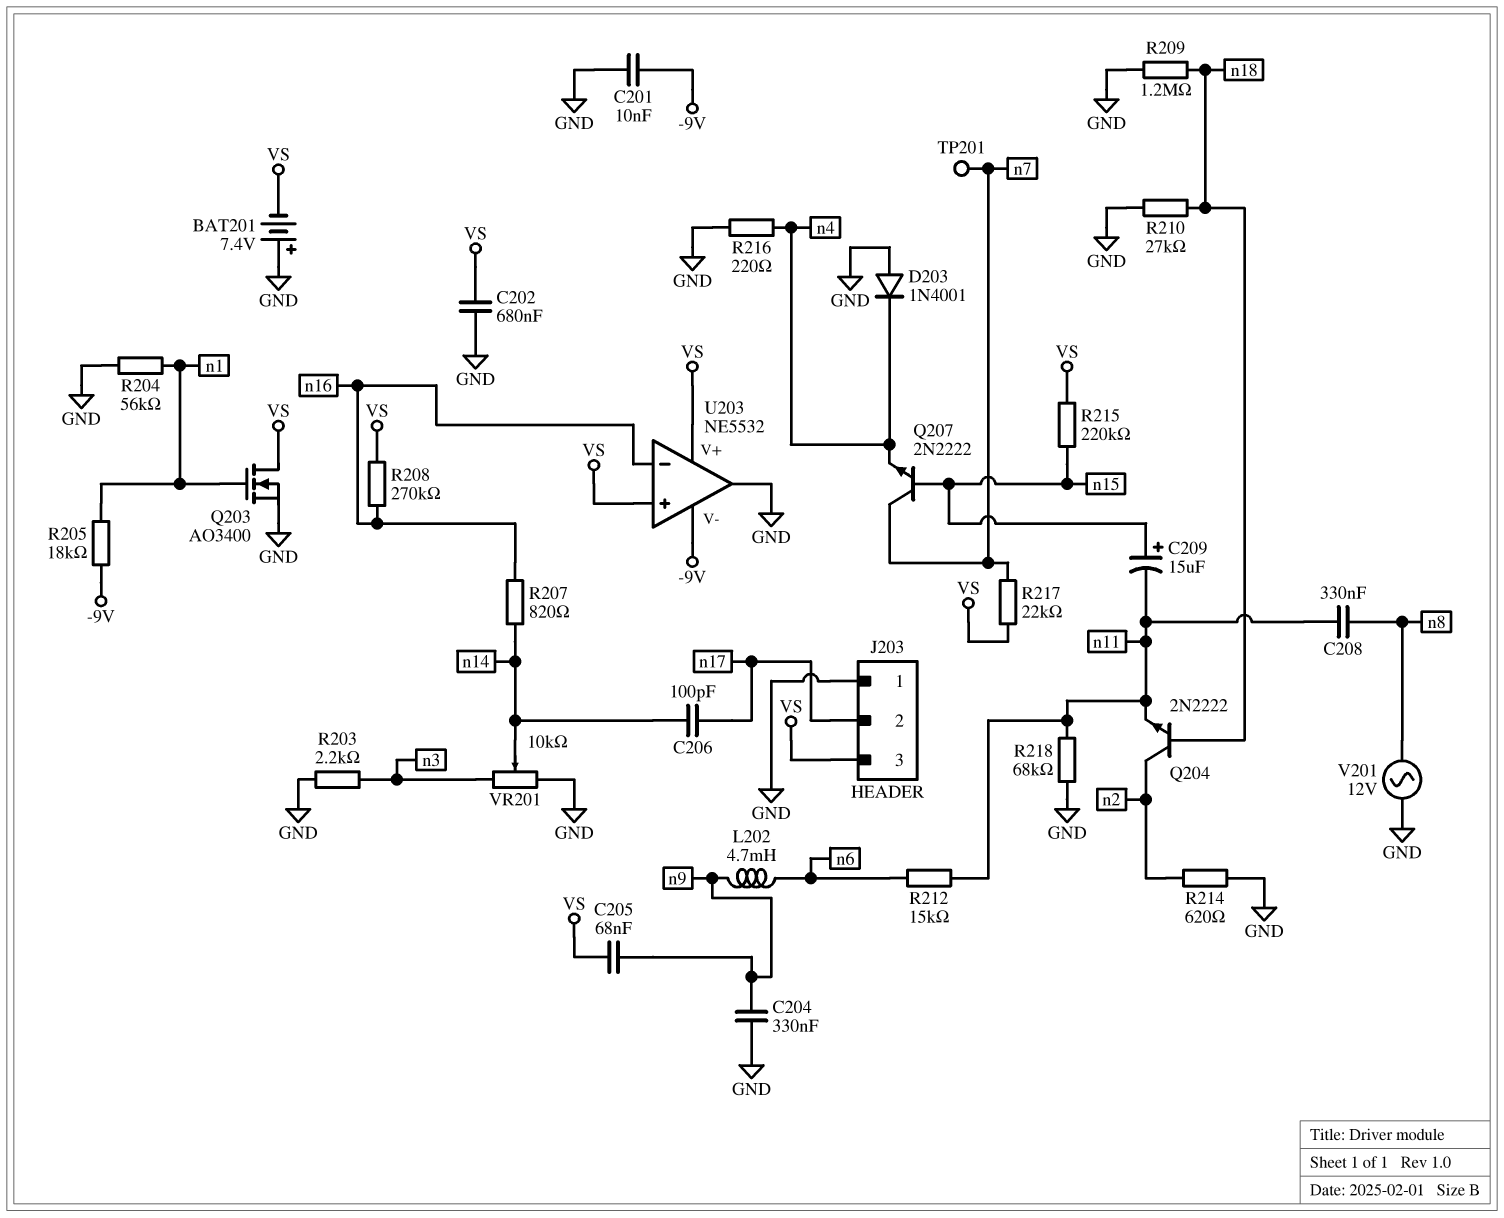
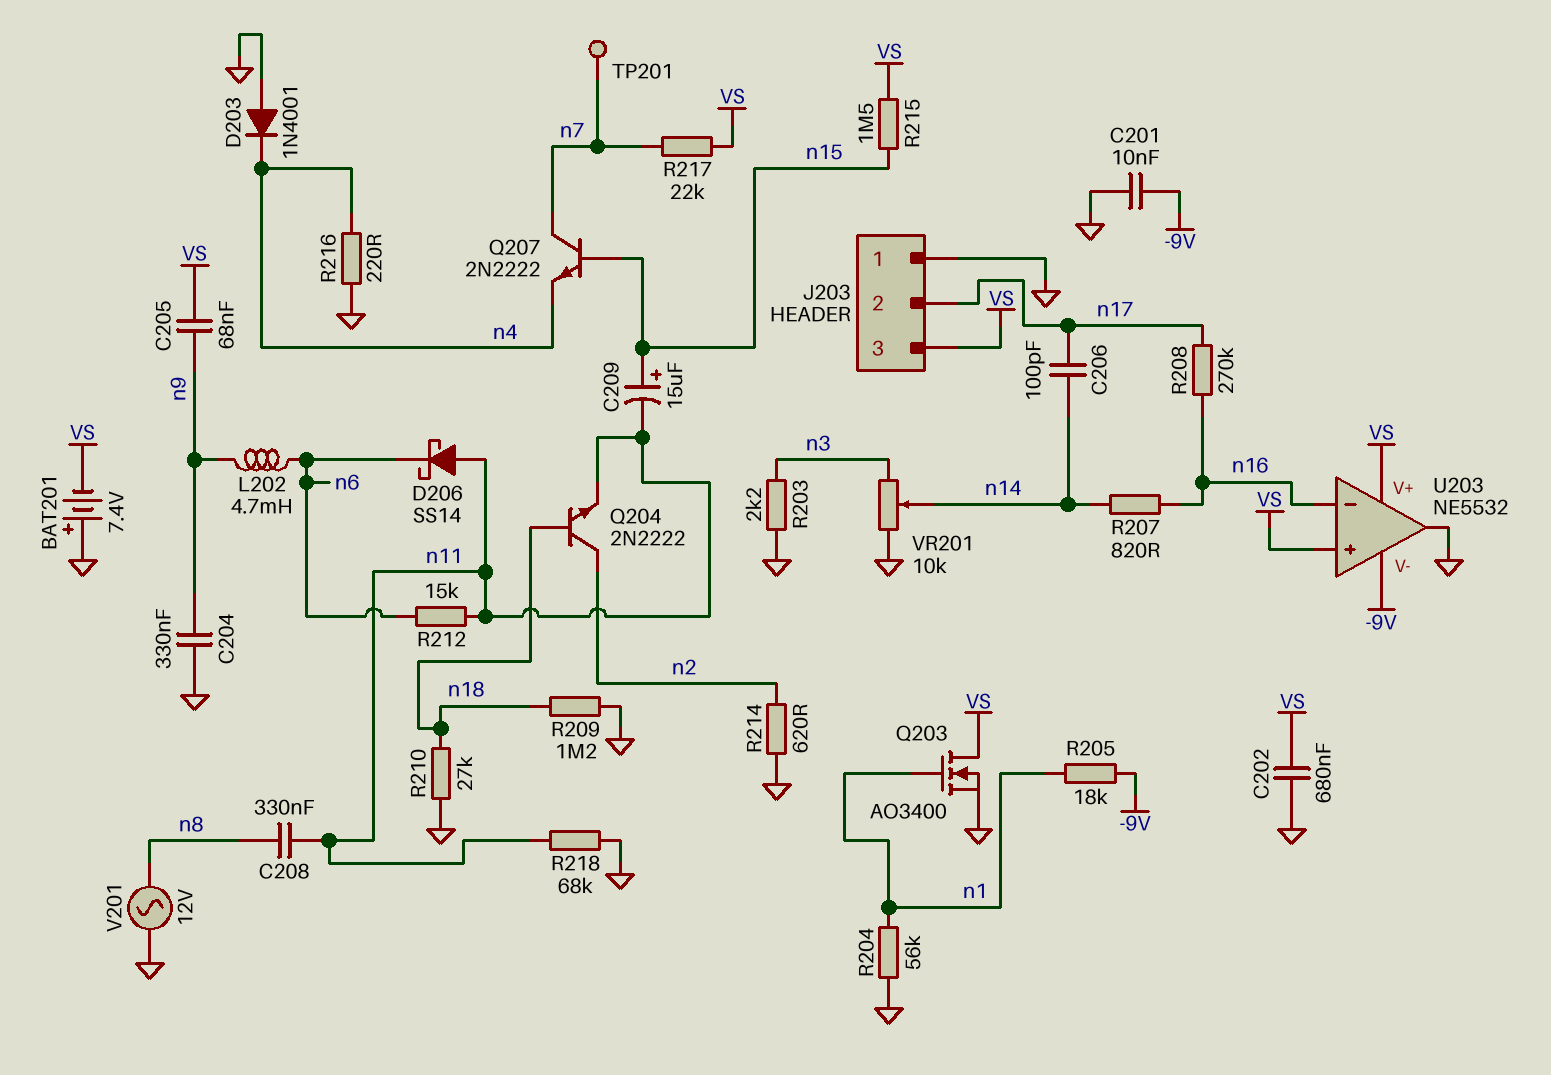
D206: none -> schottky SS14 (A n11, K n6)
R208: 270k (VS, n16) -> 270k (n16, n17)
R215: 220k (VS, n15) -> 1.5M (VS, n15)

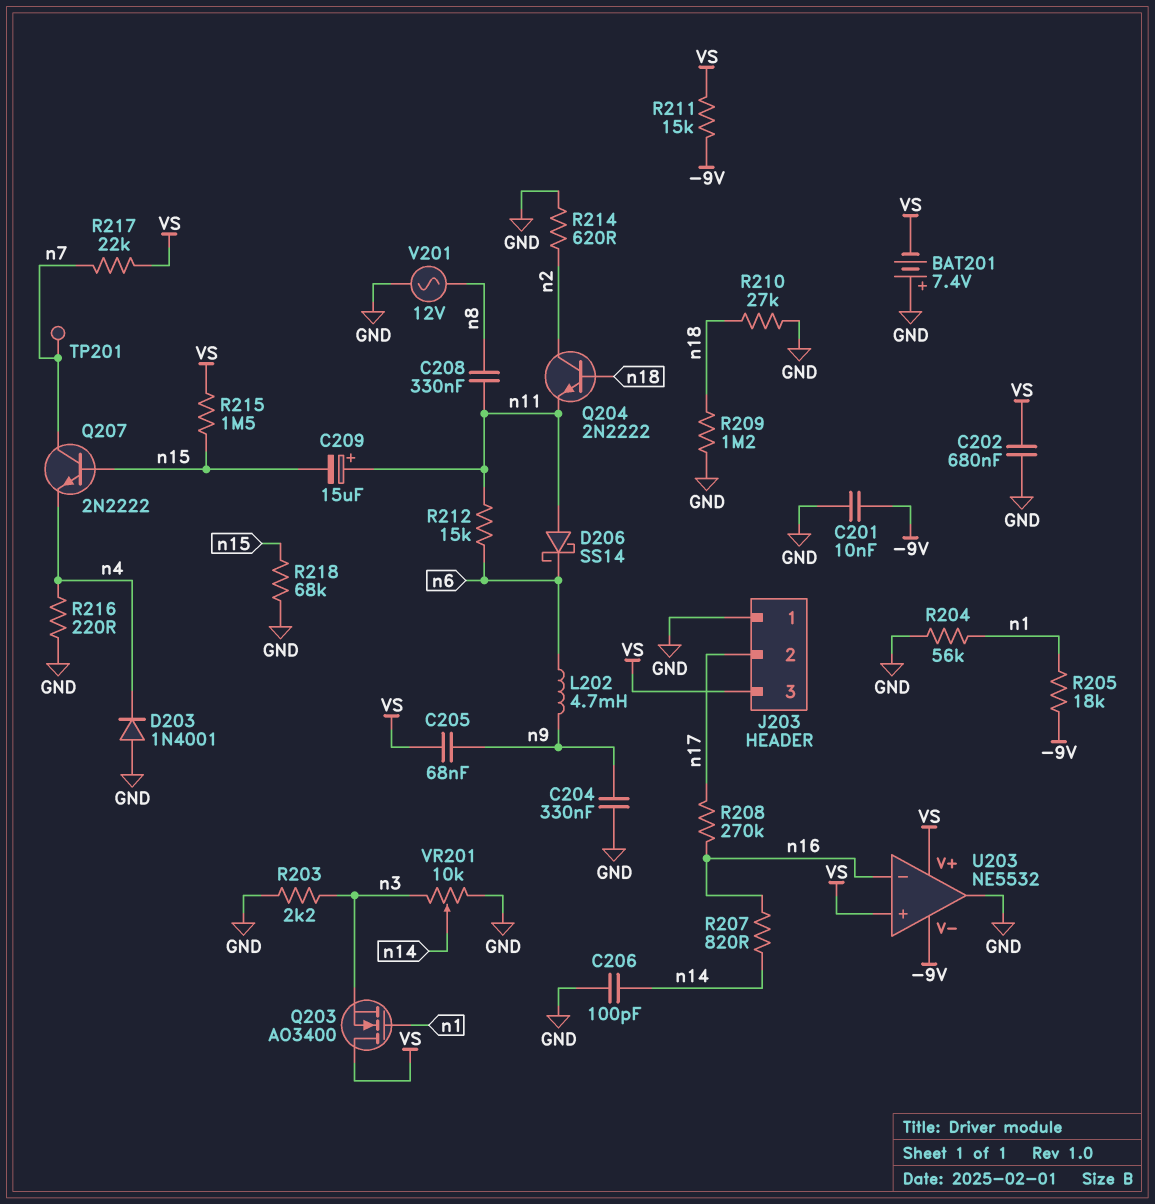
C206: 100pF (n14, n17) -> 100pF (GND, n14)
C209: 15uF (plus n15, minus n11) -> 15uF (plus n11, minus n15)
Q203: NMOS AO3400 (G n1, D VS, S GND) -> NMOS AO3400 (G n1, D VS, S n3)
R211: none -> 15k (-9V, VS)
R218: 68k (GND, n11) -> 68k (GND, n15)

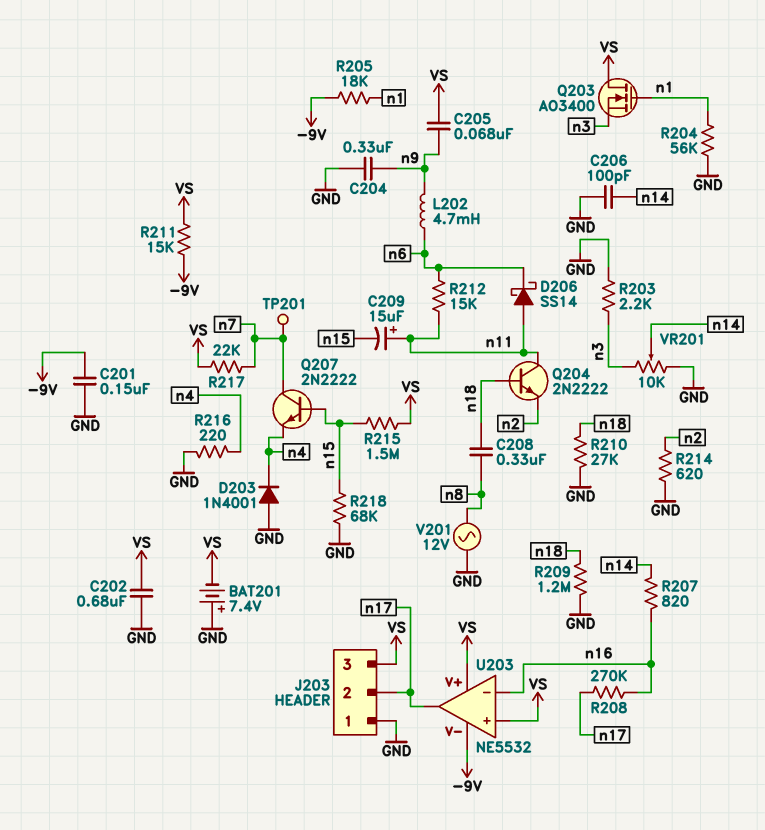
C201: 10nF (-9V, GND) -> 150nF (-9V, GND)
C208: 330nF (n8, n11) -> 330nF (n8, n18)
Q204: NPN 2N2222 (B n18, C n2, E n11) -> NPN 2N2222 (B n18, C n11, E n2)
U203 pin out: GND -> n17

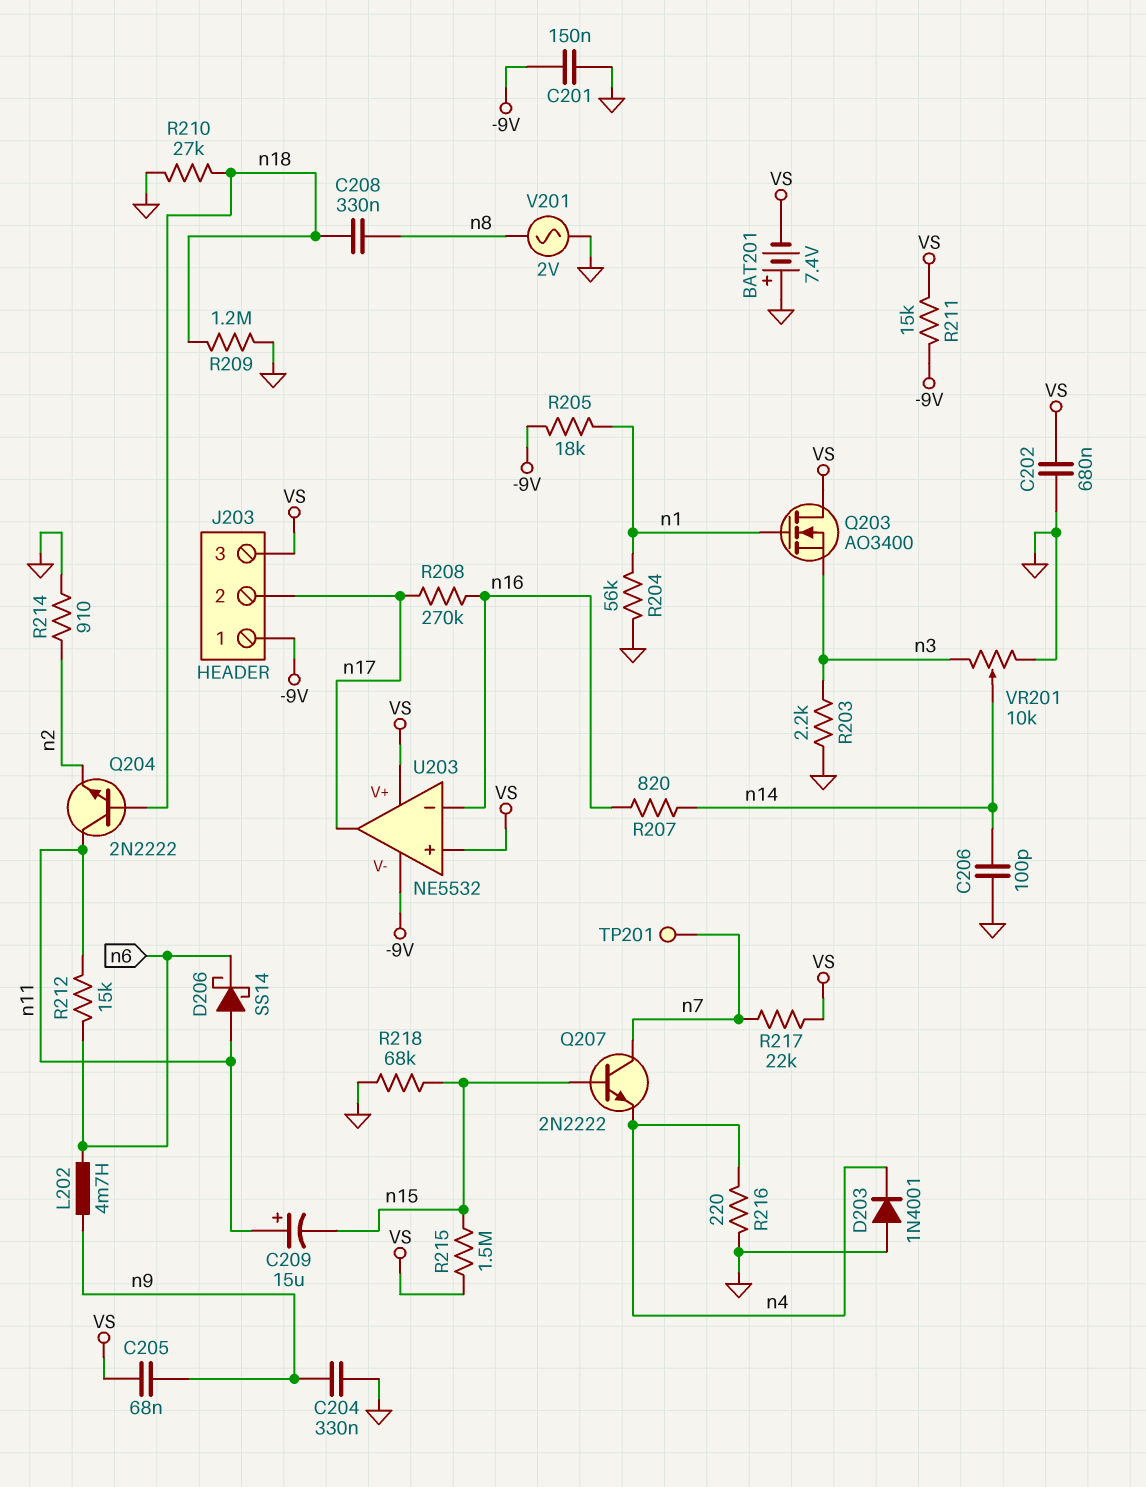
J203 pin 1: GND -> -9V
R214: 620 (GND, n2) -> 910 (GND, n2)
V201: AC 12V (GND, n8) -> AC 2V (GND, n8)

